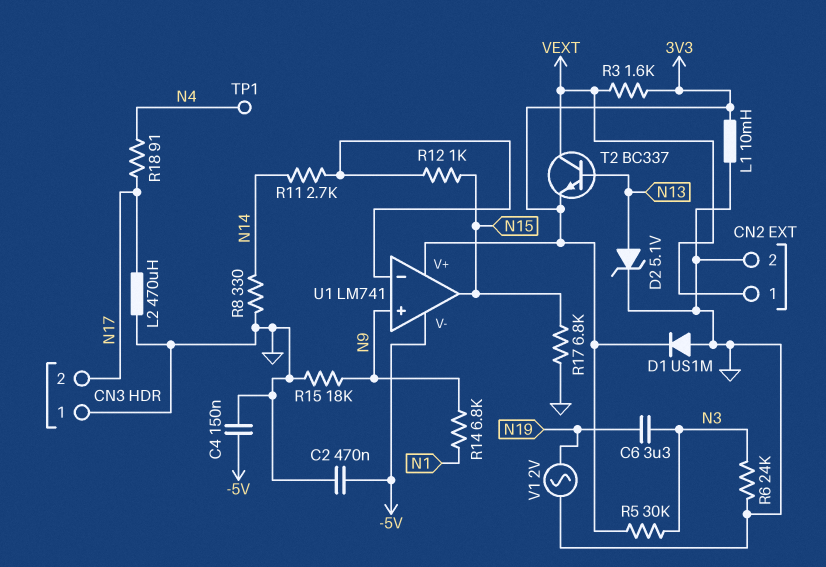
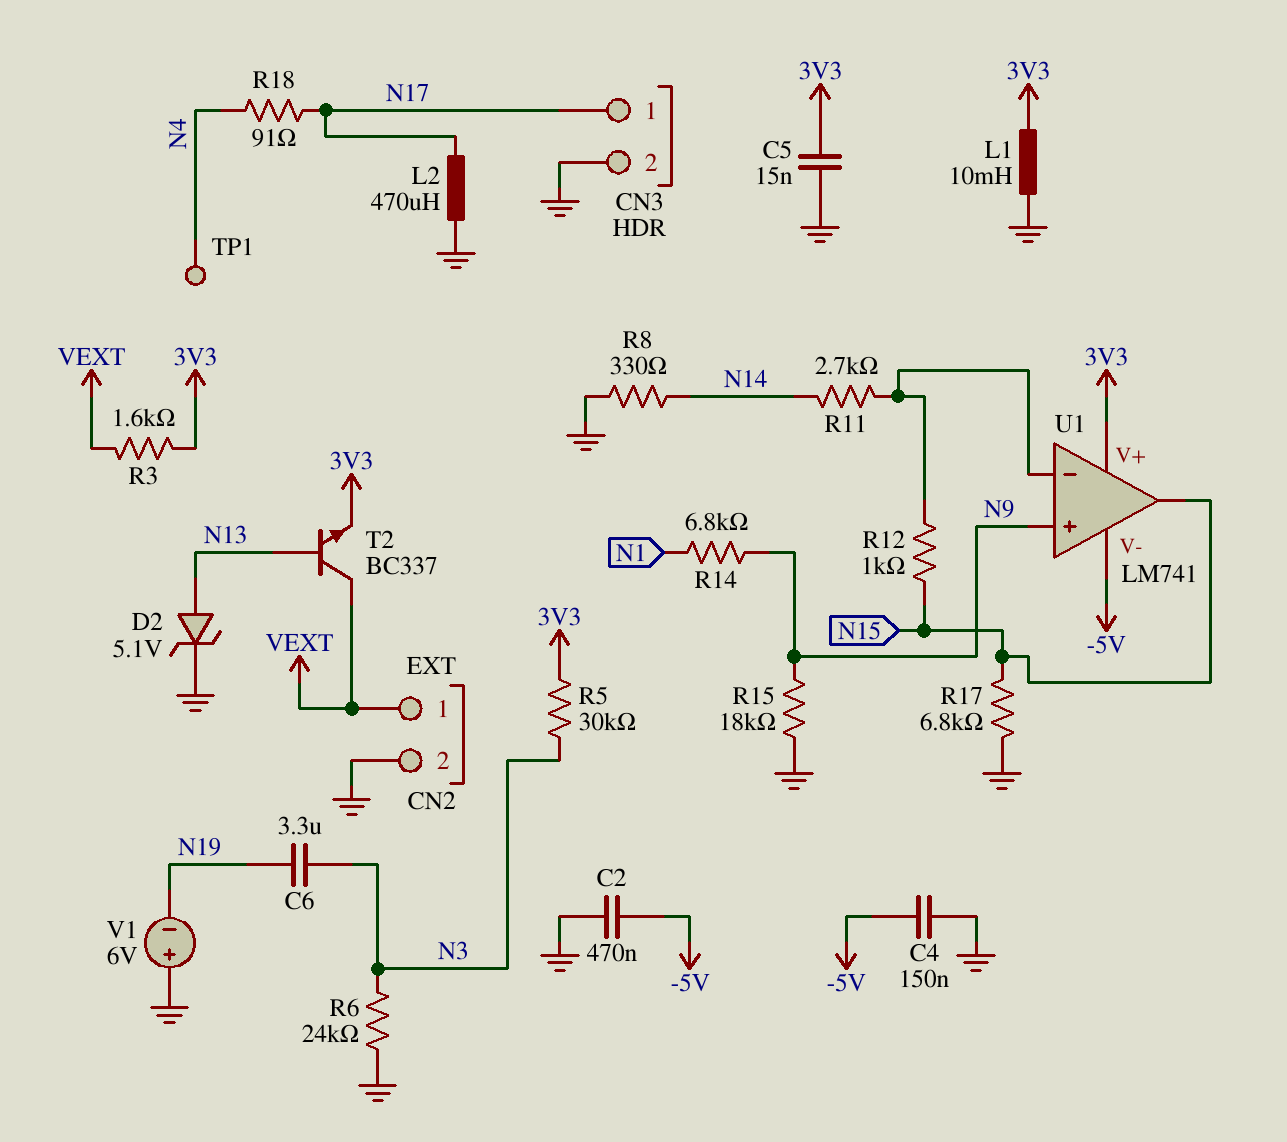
C5: none -> 15nF (3V3, GND)
CN3 pin 1: GND -> N17
CN3 pin 2: N17 -> GND
D1: diode US1M (A GND, K 3V3) -> none
V1: AC 2V (GND, N19) -> 6V (plus GND, minus N19)

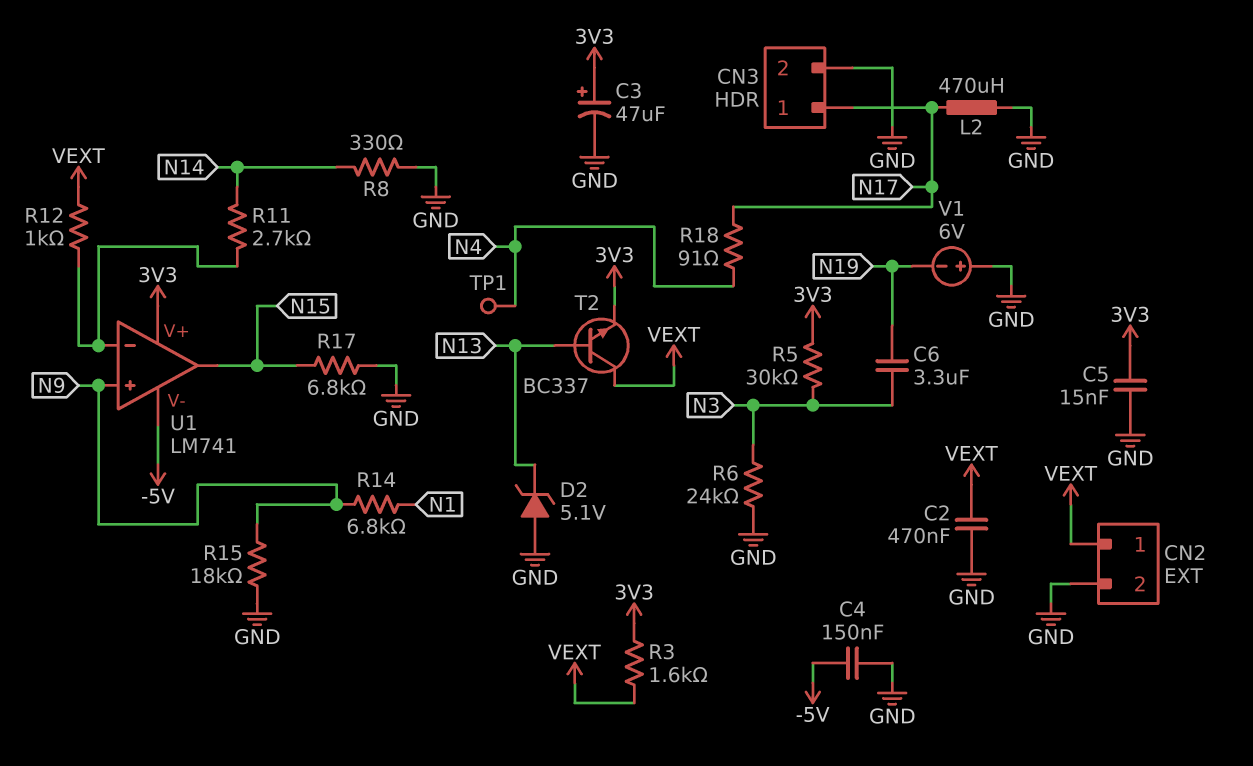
C2: 470nF (-5V, GND) -> 470nF (GND, VEXT)
C3: none -> 47uF (plus 3V3, minus GND)
D2: zener 5.1V (A N13, K GND) -> zener 5.1V (A GND, K N13)
L1: 10mH (3V3, GND) -> none
R12: 1k (N15, U1/in-) -> 1k (U1/in-, VEXT)

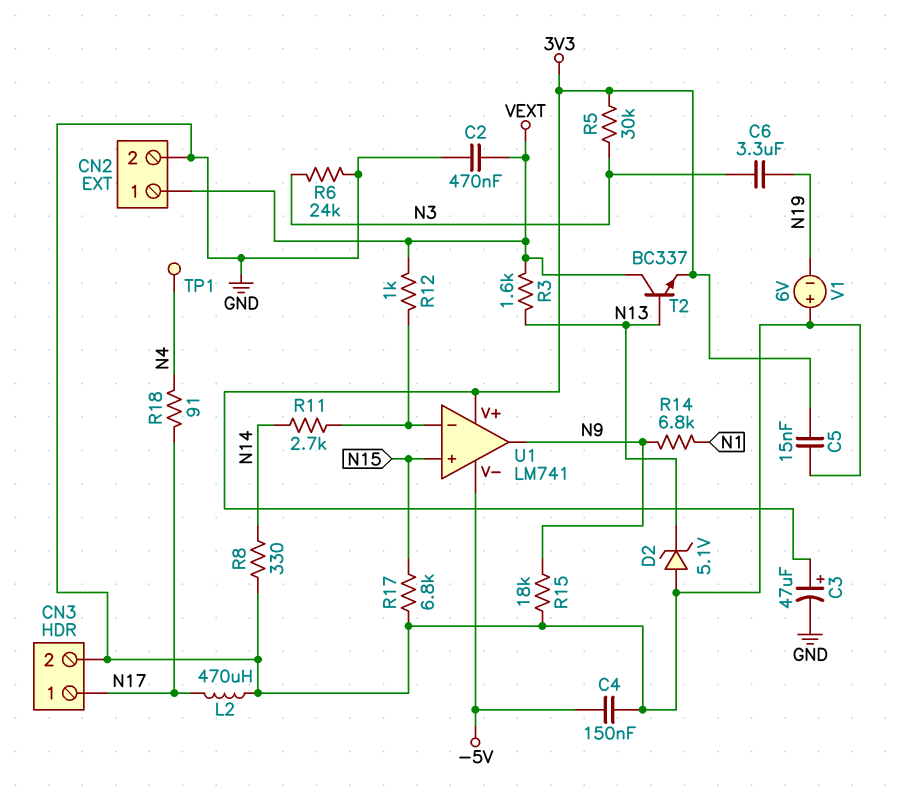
R3: 1.6k (3V3, VEXT) -> 1.6k (N13, VEXT)
U1 pin in+: N9 -> N15
U1 pin out: N15 -> N9

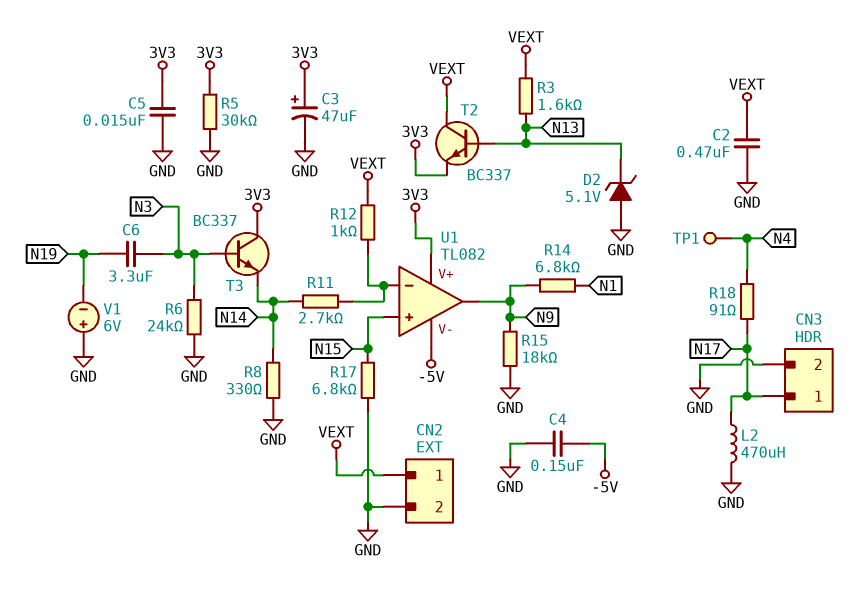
R5: 30k (3V3, N3) -> 30k (3V3, GND)
T3: none -> NPN BC337 (B N3, C 3V3, E N14)
U1: LM741 -> TL082

